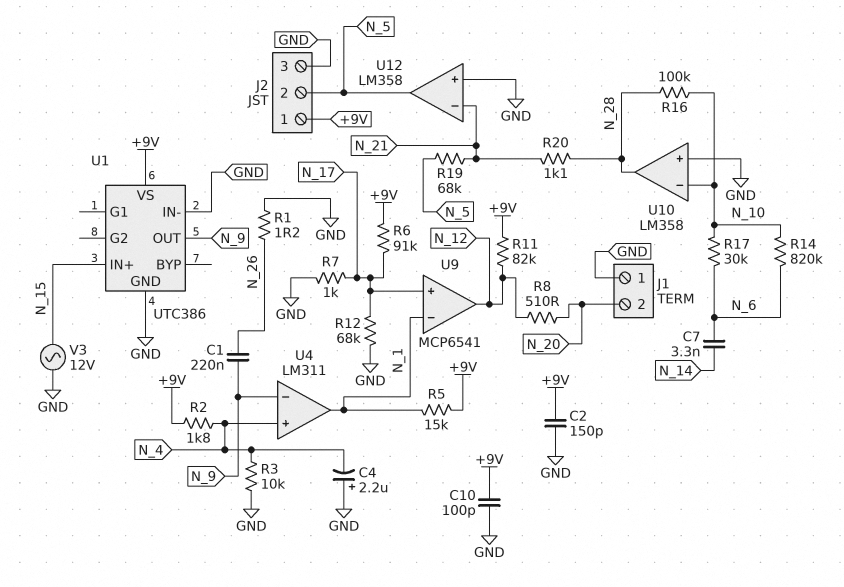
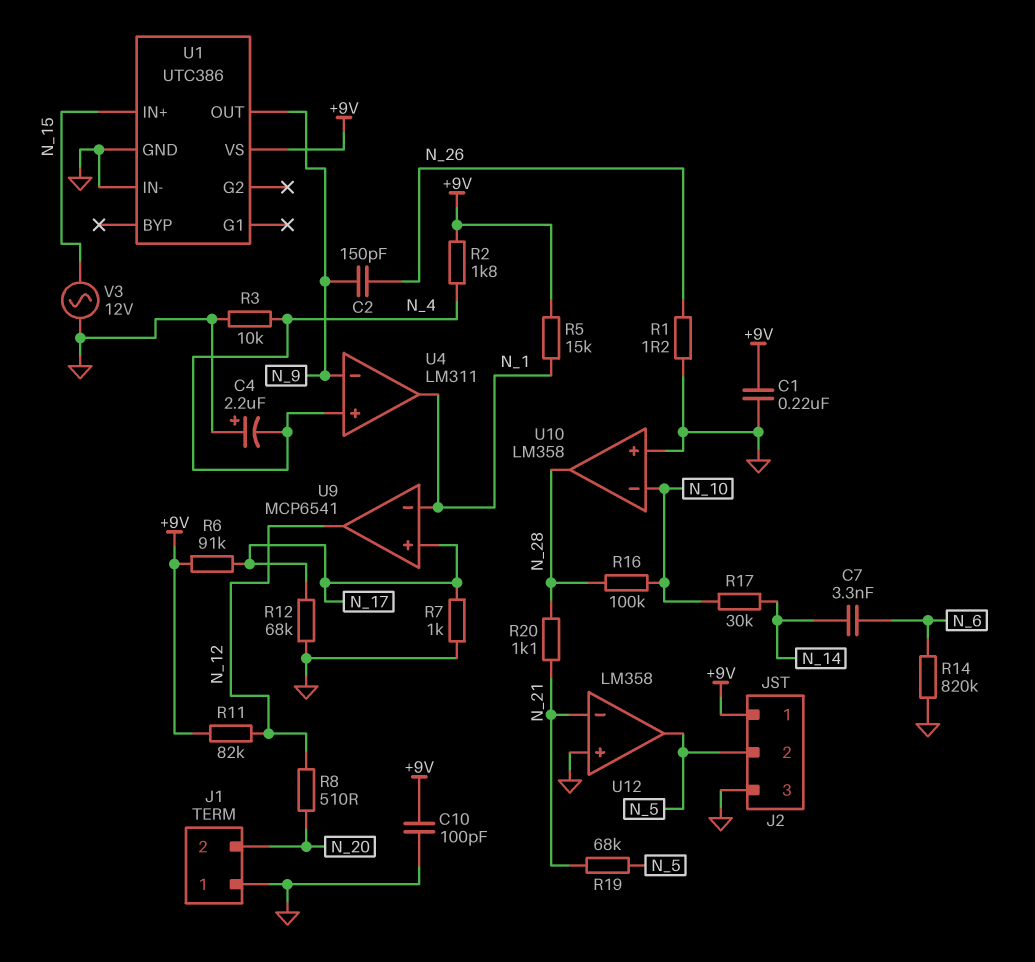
C1: 220nF (N_9, N_26) -> 220nF (+9V, GND)
C2: 150pF (+9V, GND) -> 150pF (N_9, N_26)
R14: 820k (N_6, N_10) -> 820k (GND, N_6)
R17: 30k (N_6, N_10) -> 30k (N_10, N_14)

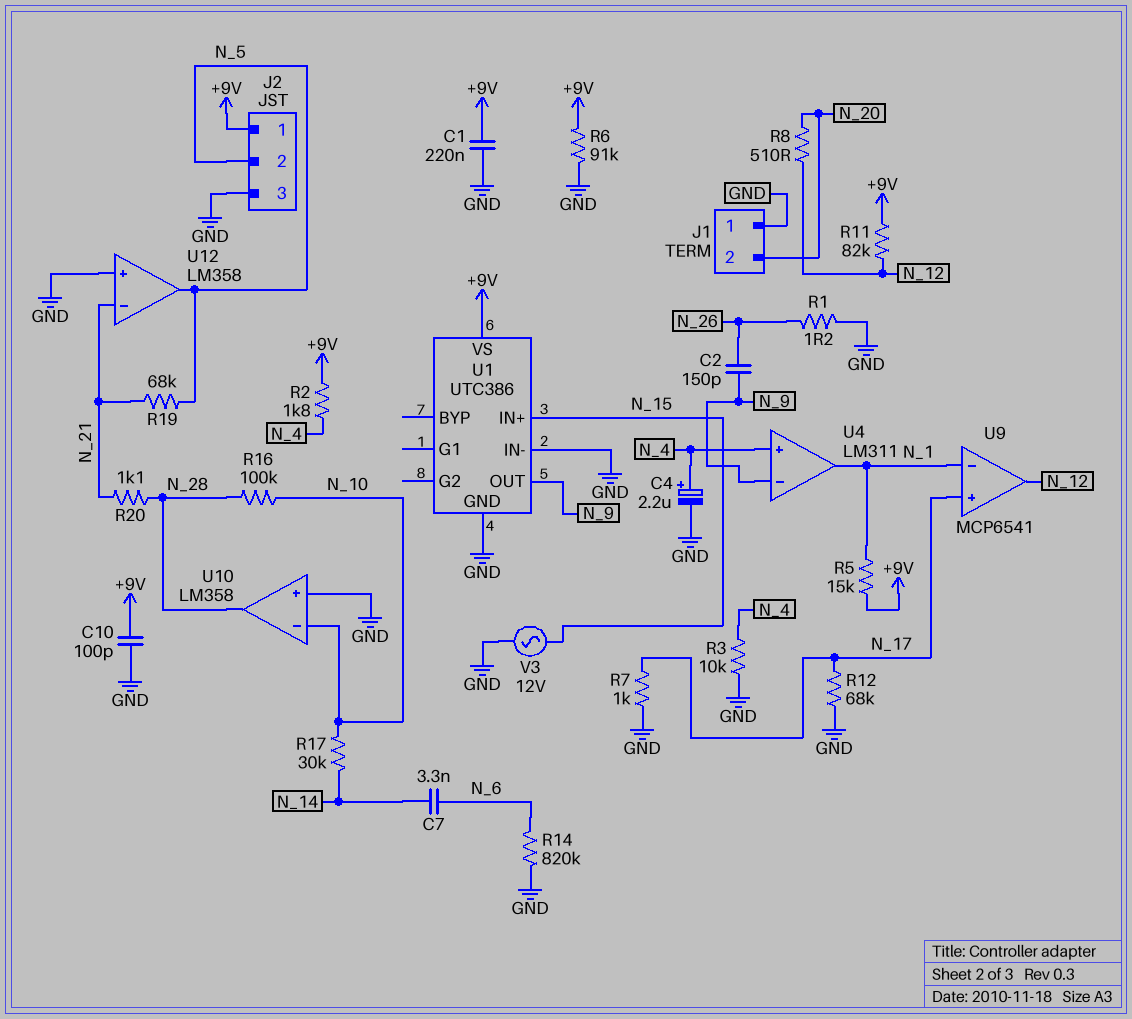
C4: 2.2uF (plus GND, minus N_4) -> 2.2uF (plus N_4, minus GND)
R6: 91k (+9V, N_17) -> 91k (+9V, GND)

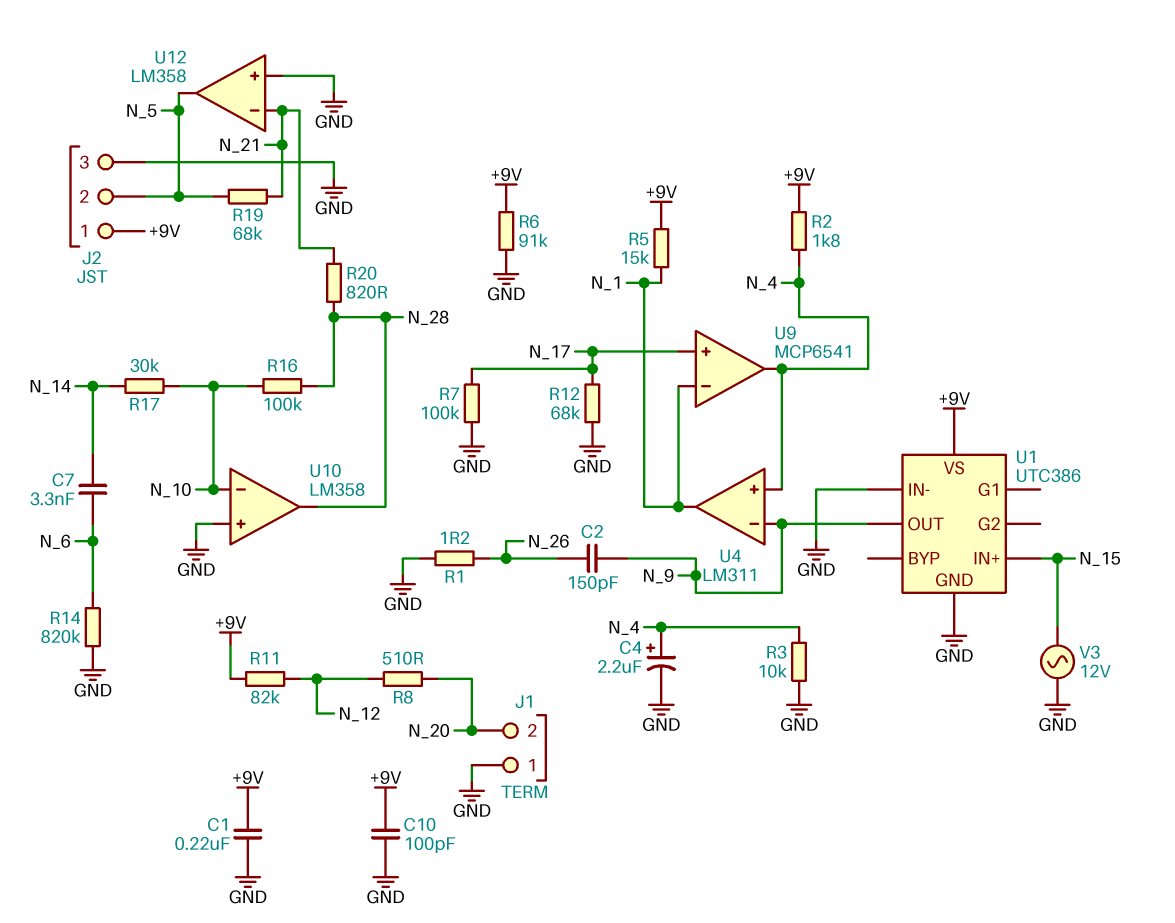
R7: 1k (GND, N_17) -> 100k (GND, N_17)
R20: 1.1k (N_21, N_28) -> 820 (N_21, N_28)
U9 pin out: N_12 -> N_4

